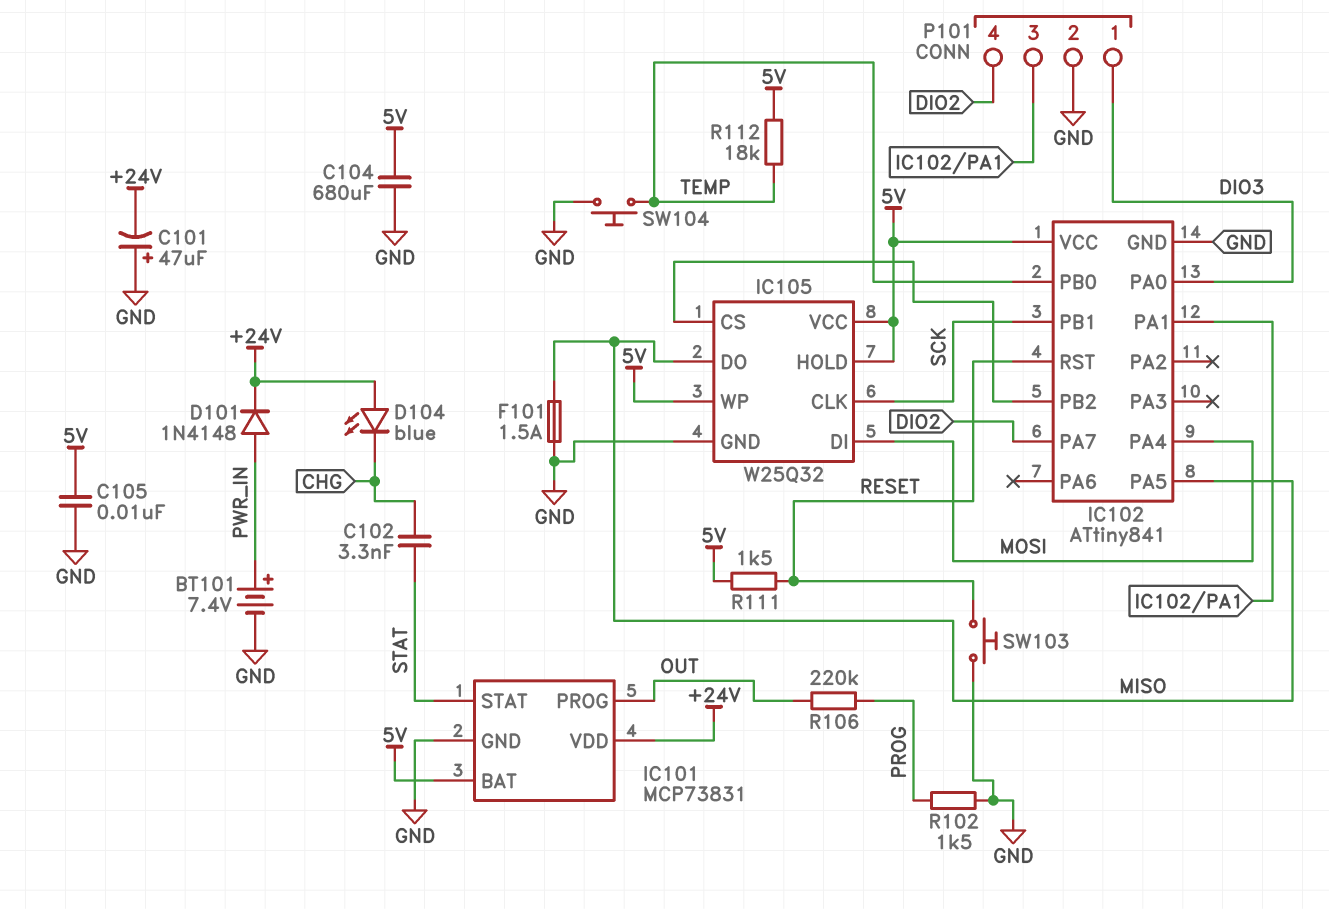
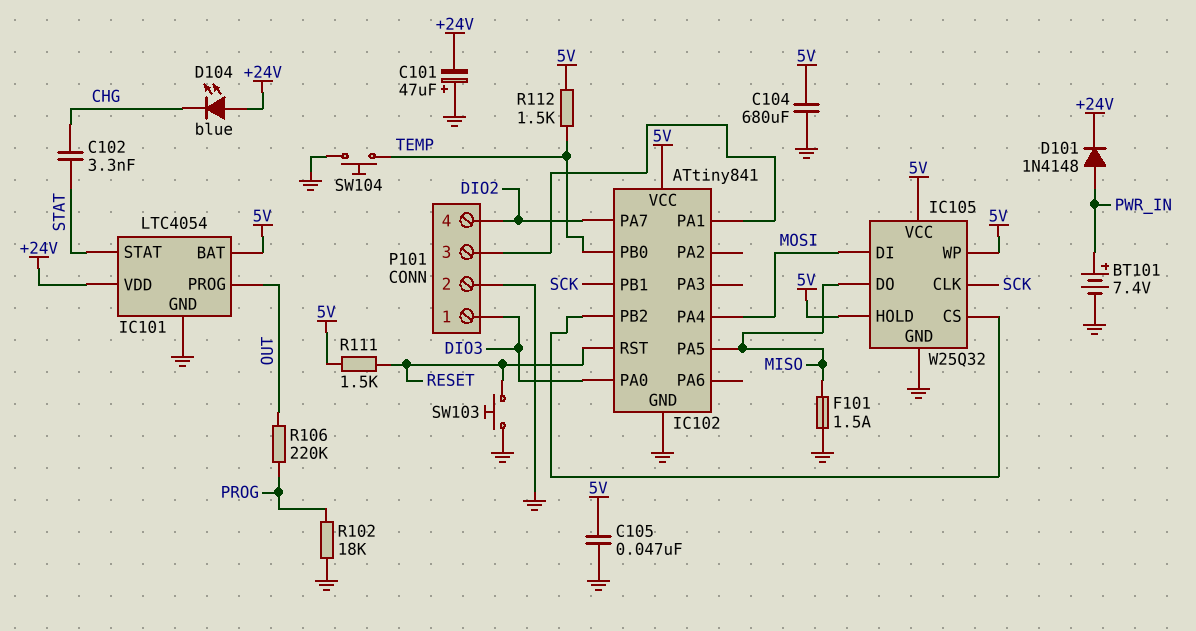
C105: 10nF (5V, GND) -> 47nF (5V, GND)
IC101: MCP73831 -> LTC4054
R102: 1.5k (GND, PROG) -> 18k (GND, PROG)
R112: 18k (5V, TEMP) -> 1.5k (5V, TEMP)

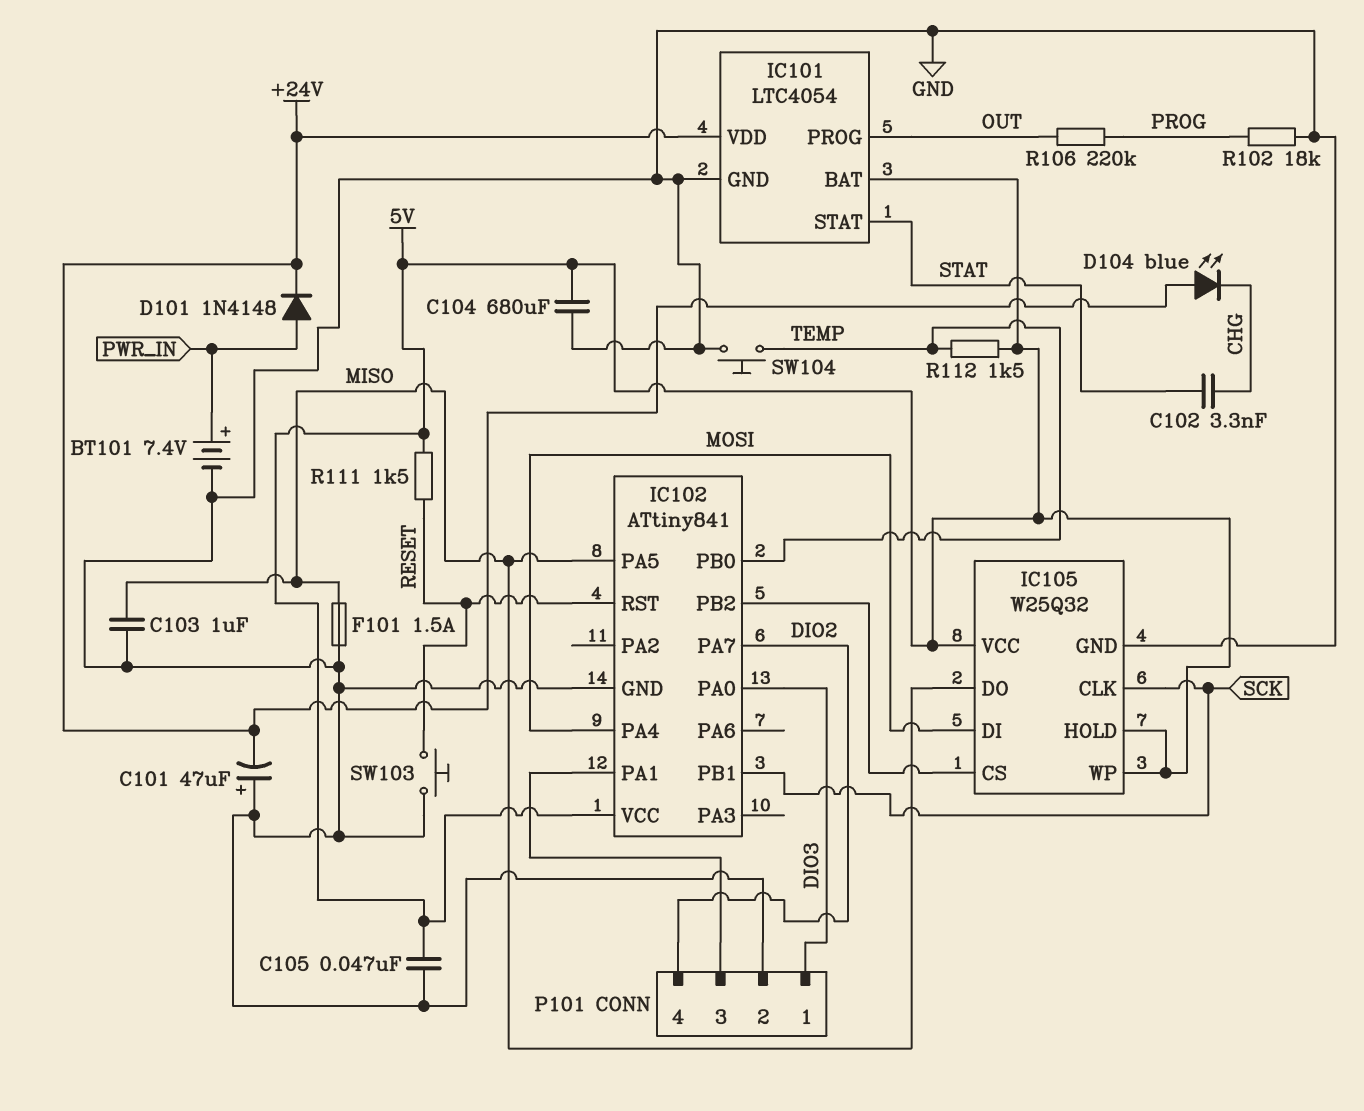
C103: none -> 1uF (GND, MISO)

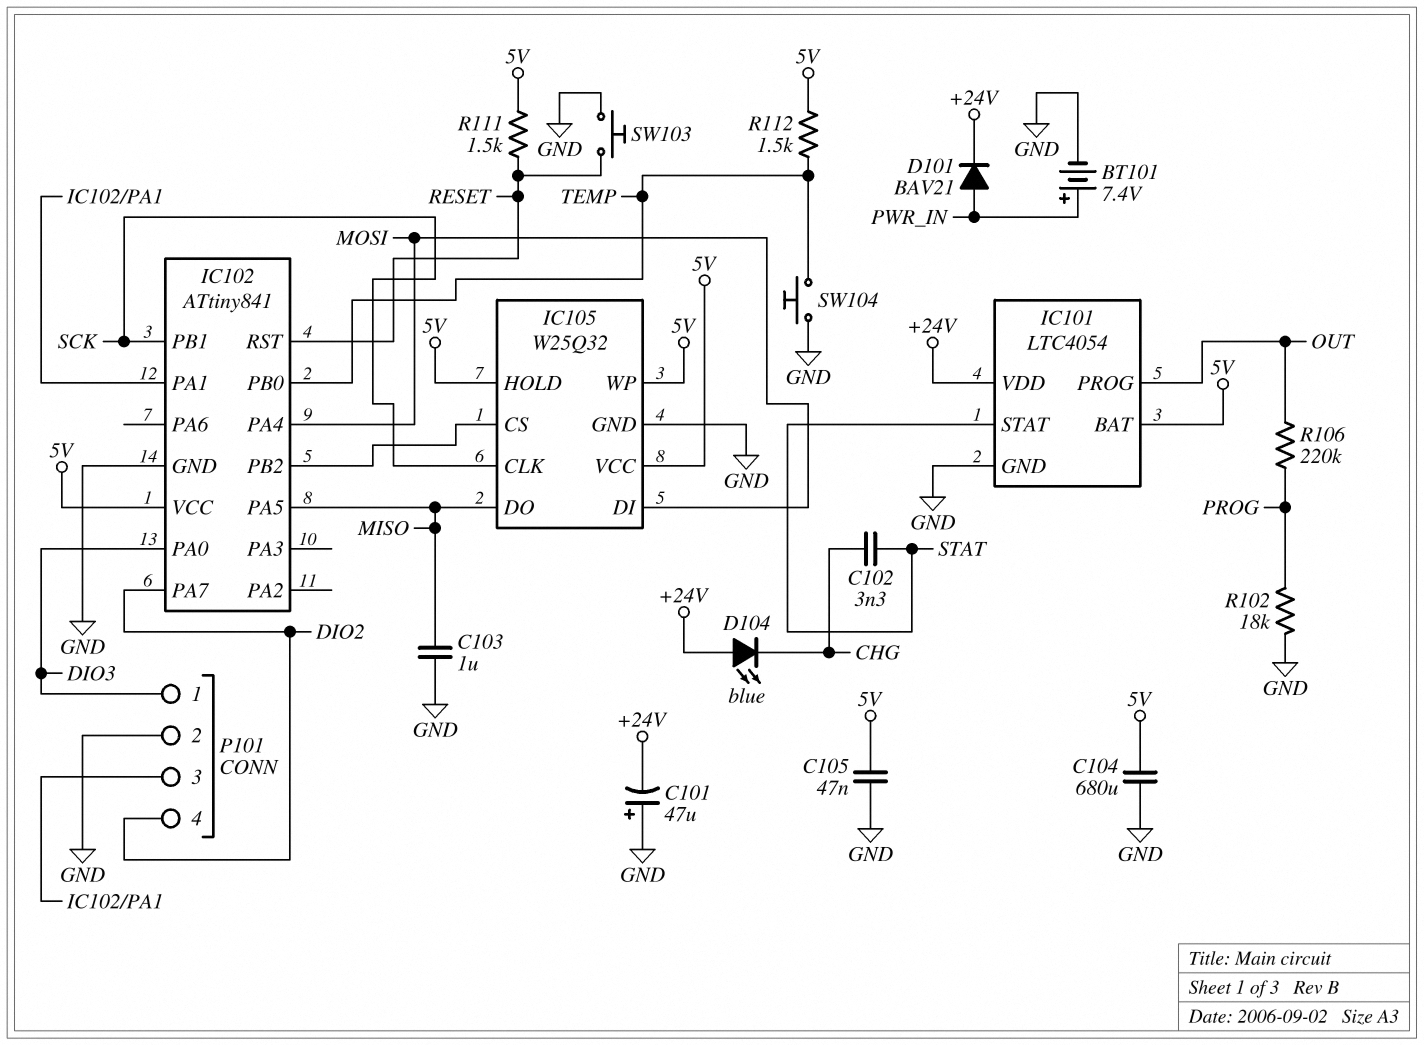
D101: diode 1N4148 (A PWR_IN, K +24V) -> diode BAV21 (A PWR_IN, K +24V)
F101: 1.5A (GND, MISO) -> none

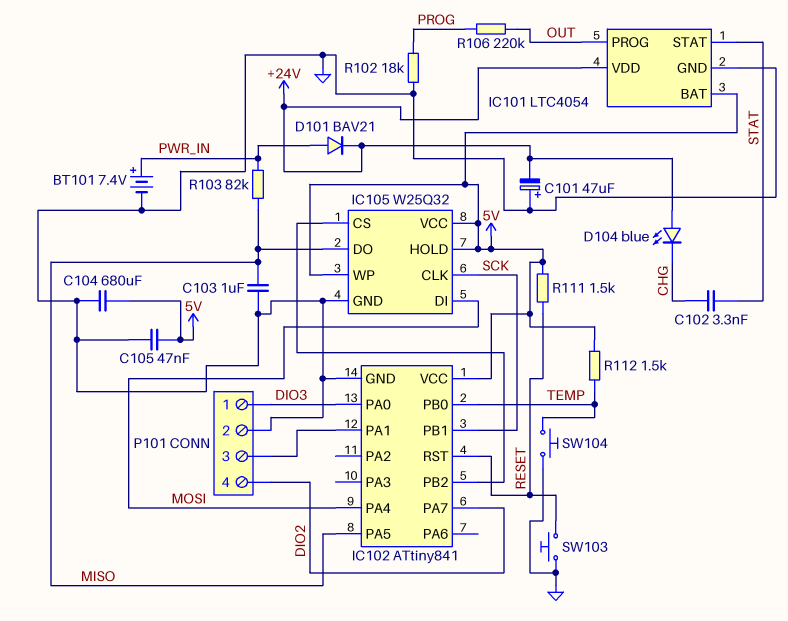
R103: none -> 82k (MISO, PWR_IN)

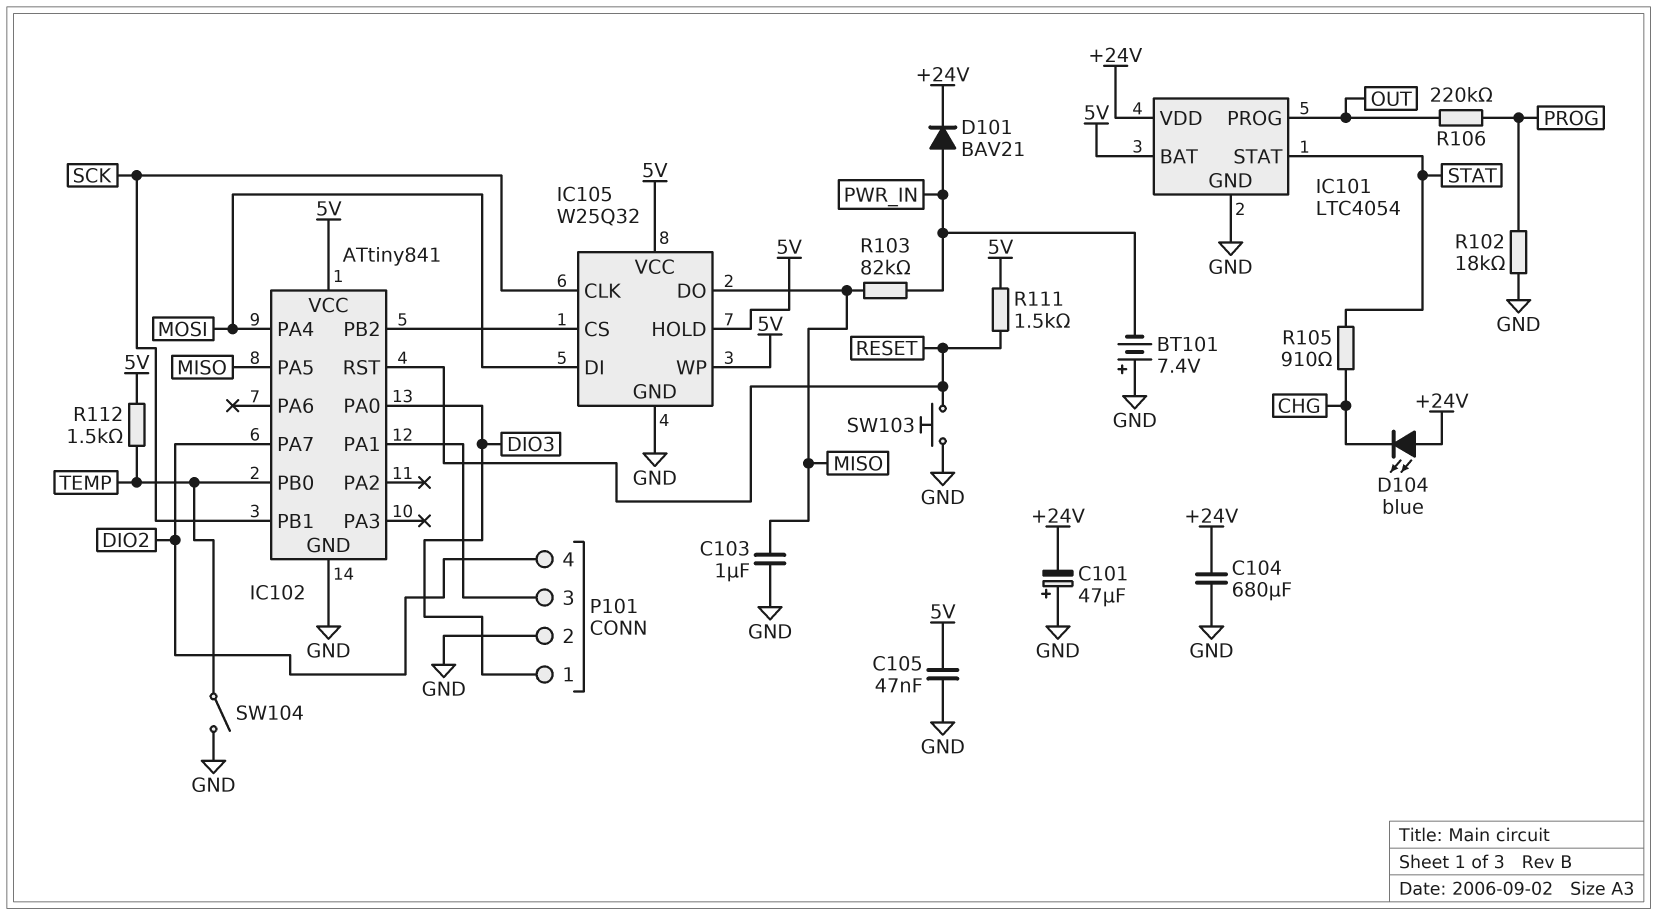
BT101: 7.4V (plus PWR_IN, minus GND) -> 7.4V (plus GND, minus PWR_IN)
C102: 3.3nF (CHG, STAT) -> none
C104: 680uF (5V, GND) -> 680uF (+24V, GND)
R105: none -> 910 (CHG, STAT)
SW104: button (GND, TEMP) -> switch (GND, TEMP)

